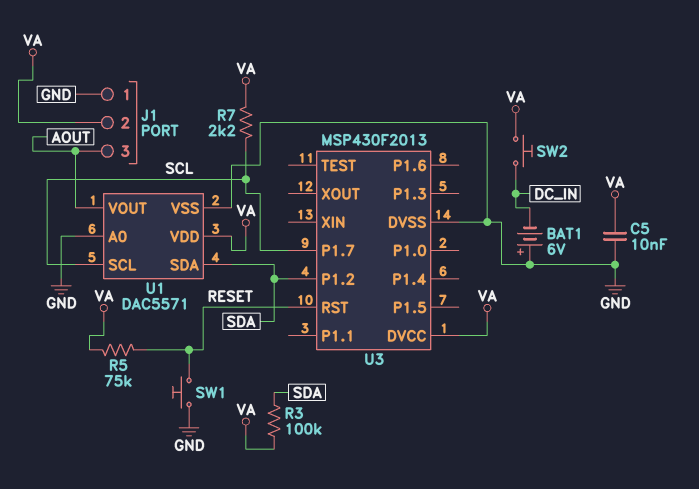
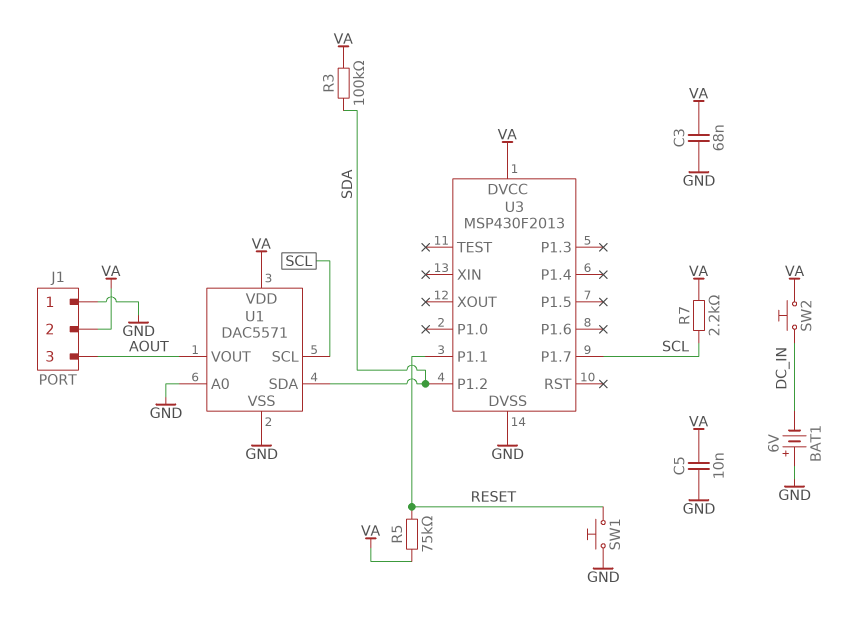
C3: none -> 68nF (GND, VA)
U3 pin P1.1: none -> RESET
U3 pin RST: RESET -> none

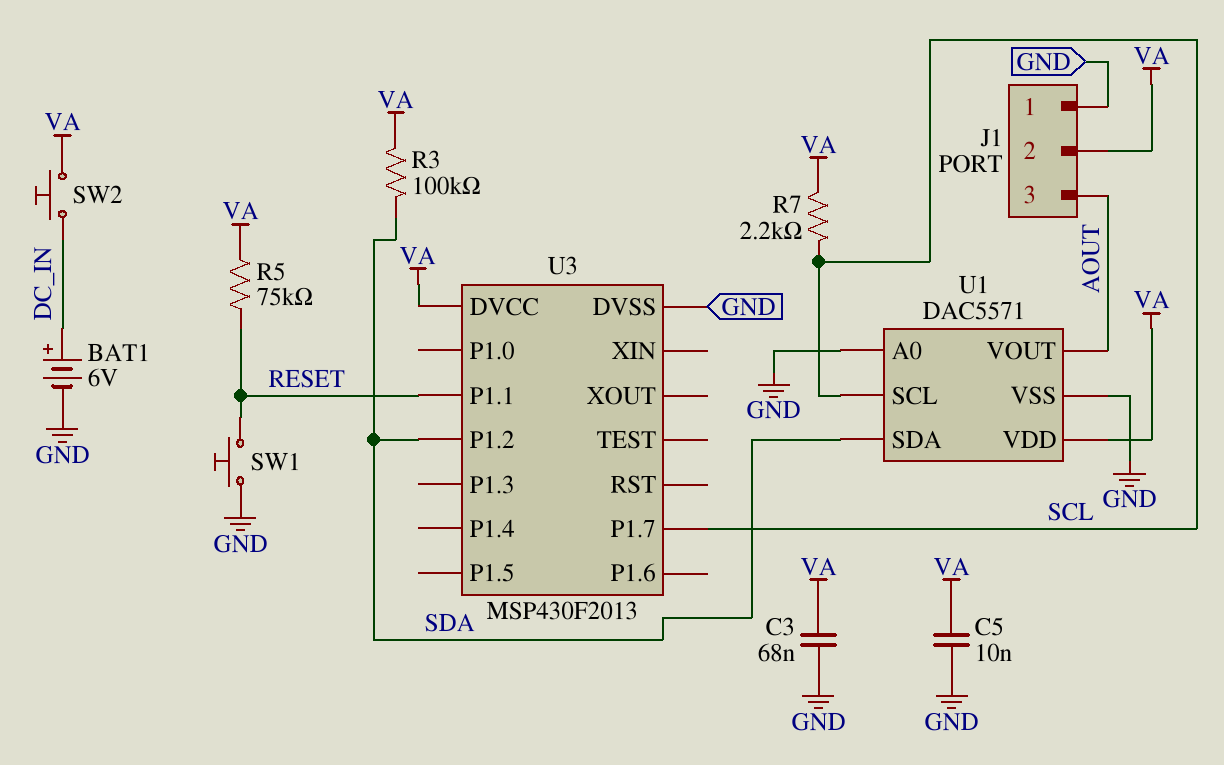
BAT1: 6V (plus GND, minus DC_IN) -> 6V (plus DC_IN, minus GND)

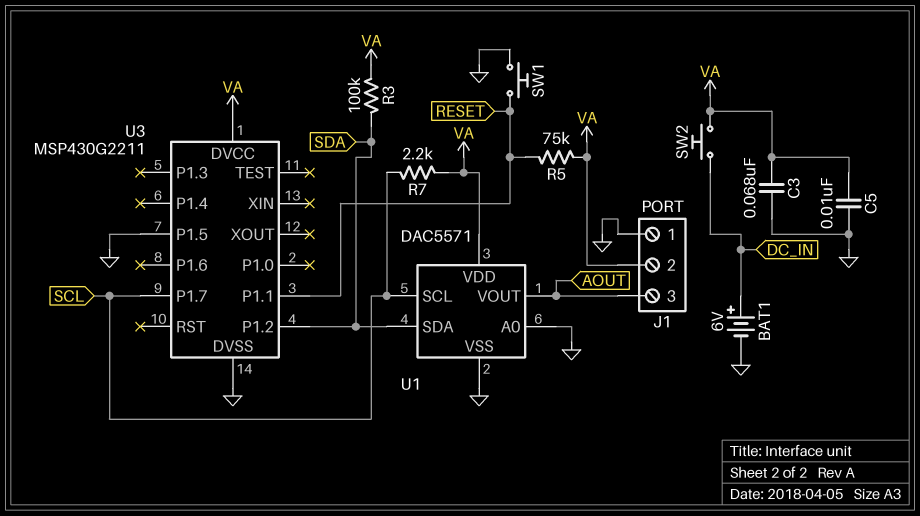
U3: MSP430F2013 -> MSP430G2211
U3 pin P1.5: none -> GND

